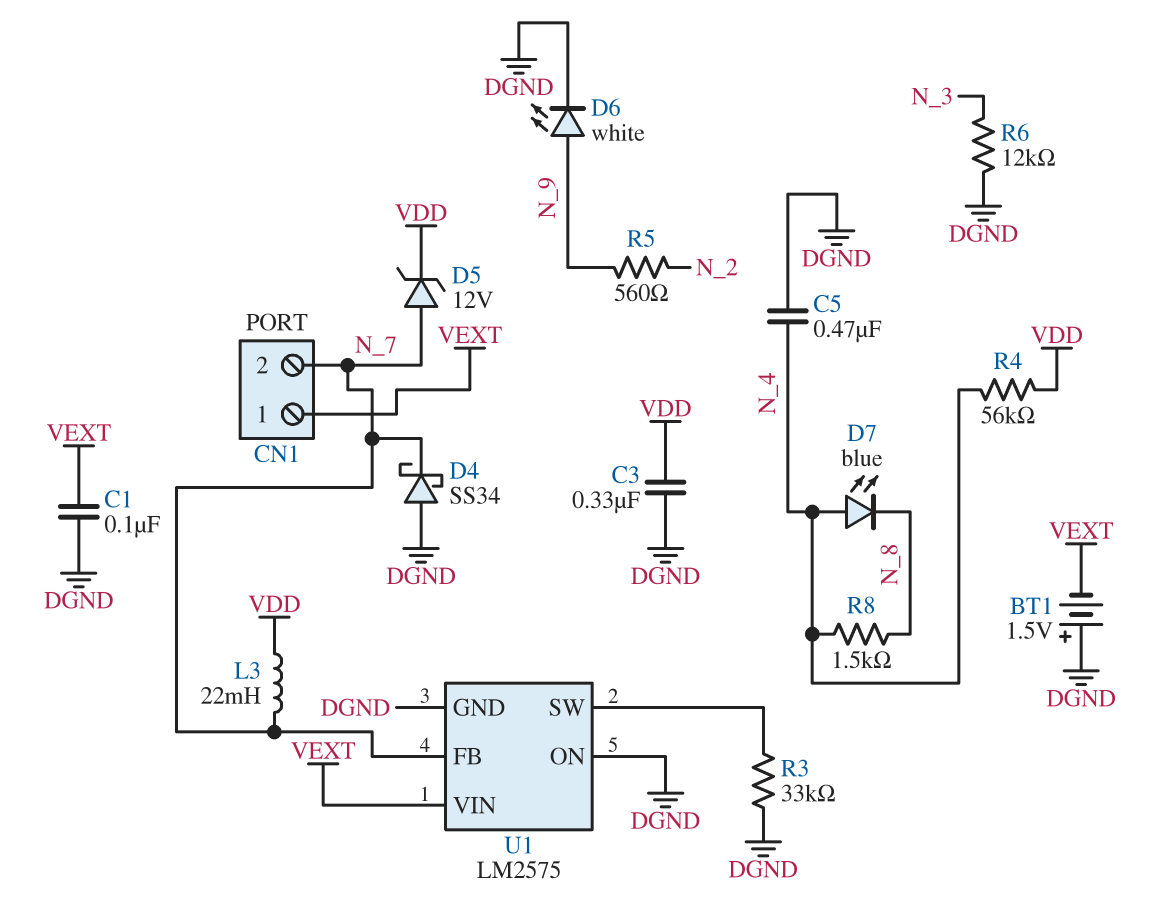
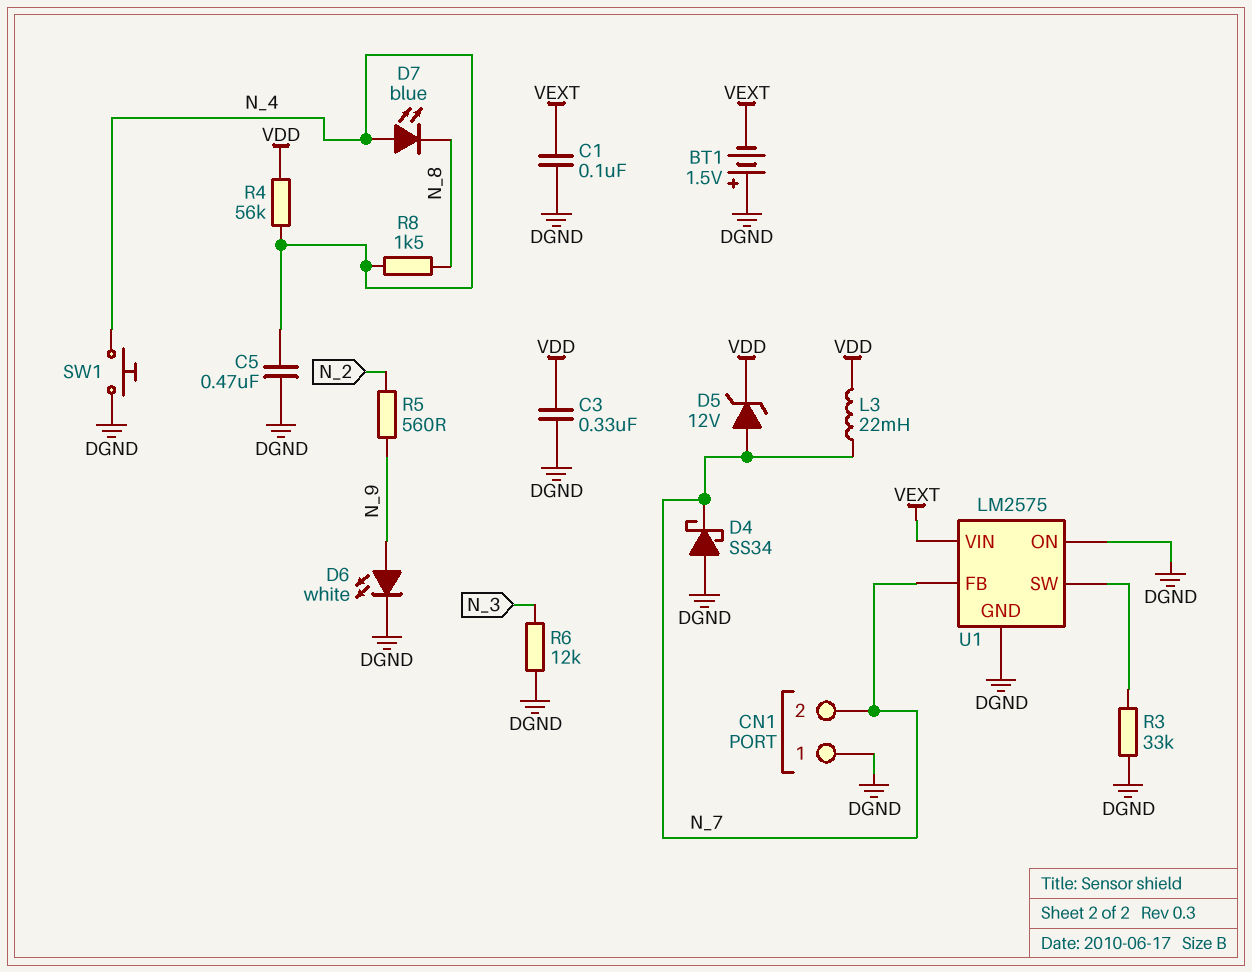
CN1 pin 1: VEXT -> DGND
SW1: none -> button (DGND, N_4)

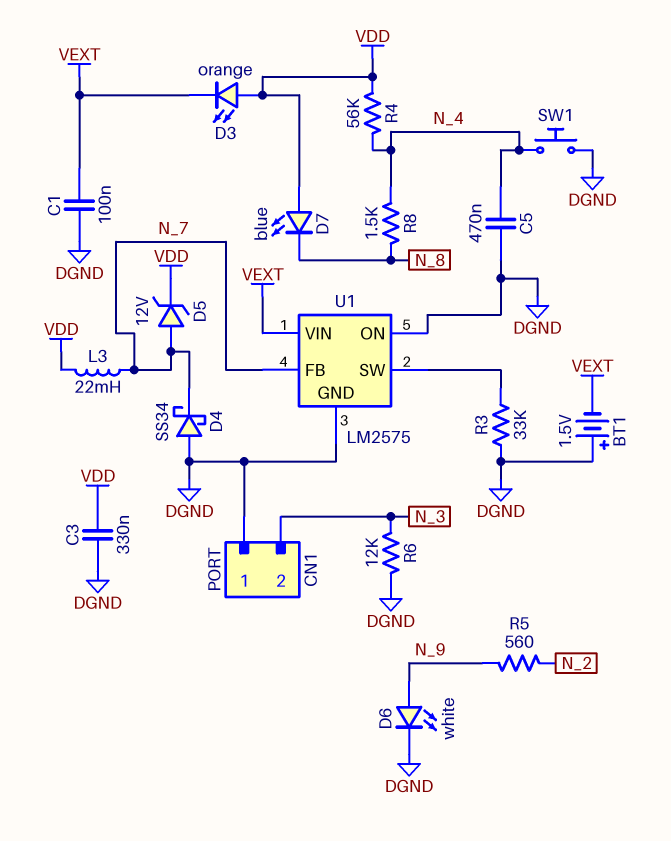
CN1 pin 2: N_7 -> N_3
D3: none -> LED orange (A VDD, K VEXT)
D7: LED blue (A N_4, K N_8) -> LED blue (A VDD, K N_8)

